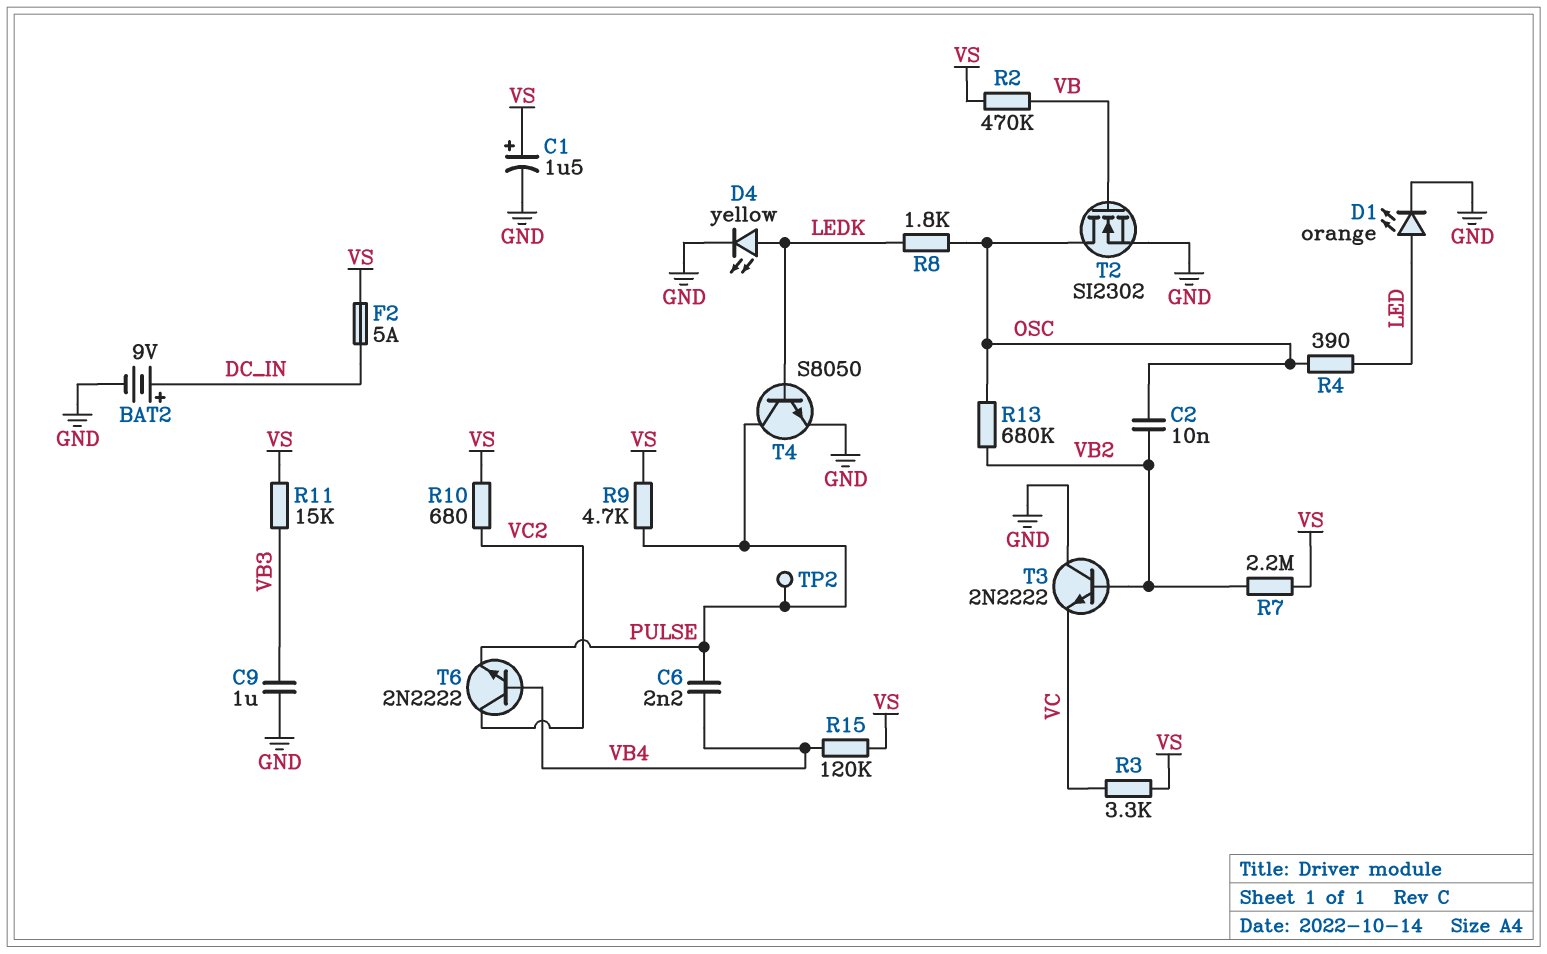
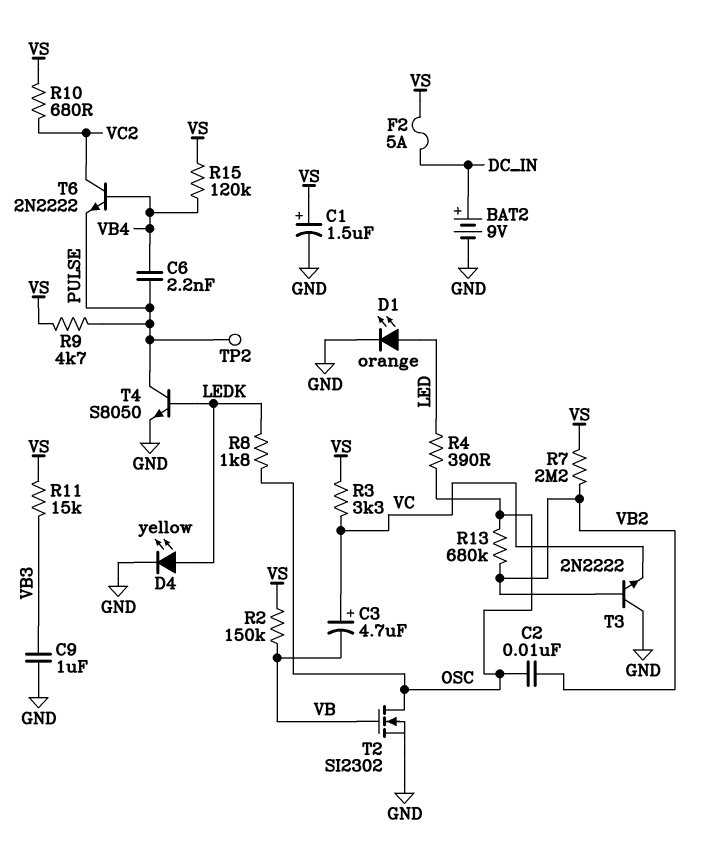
C3: none -> 4.7uF (plus VC, minus VB)
R2: 470k (VB, VS) -> 150k (VB, VS)

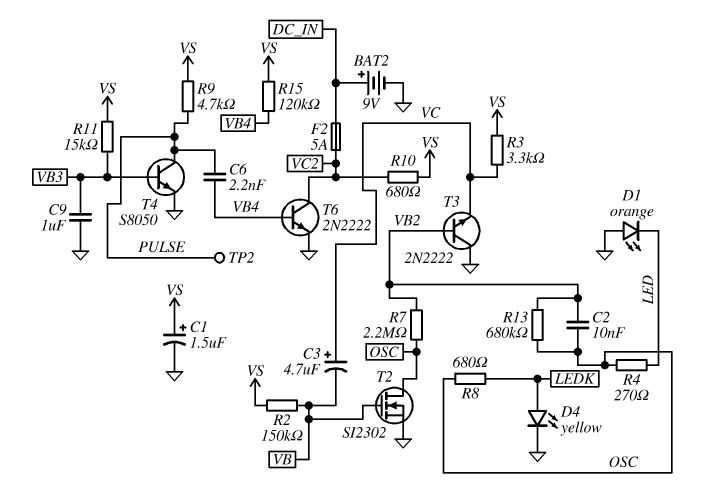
D1: LED orange (A LED, K GND) -> LED orange (A GND, K LED)
F2: 5A (DC_IN, VS) -> 5A (DC_IN, VC2)
R4: 390 (LED, OSC) -> 270 (LED, OSC)
R7: 2.2M (VB2, VS) -> 2.2M (OSC, VB2)
R8: 1.8k (LEDK, OSC) -> 680 (LEDK, OSC)
T4: NPN S8050 (B LEDK, C PULSE, E GND) -> NPN S8050 (B VB3, C PULSE, E GND)
T6: NPN 2N2222 (B VB4, C VC2, E PULSE) -> NPN 2N2222 (B VB4, C VC2, E GND)

